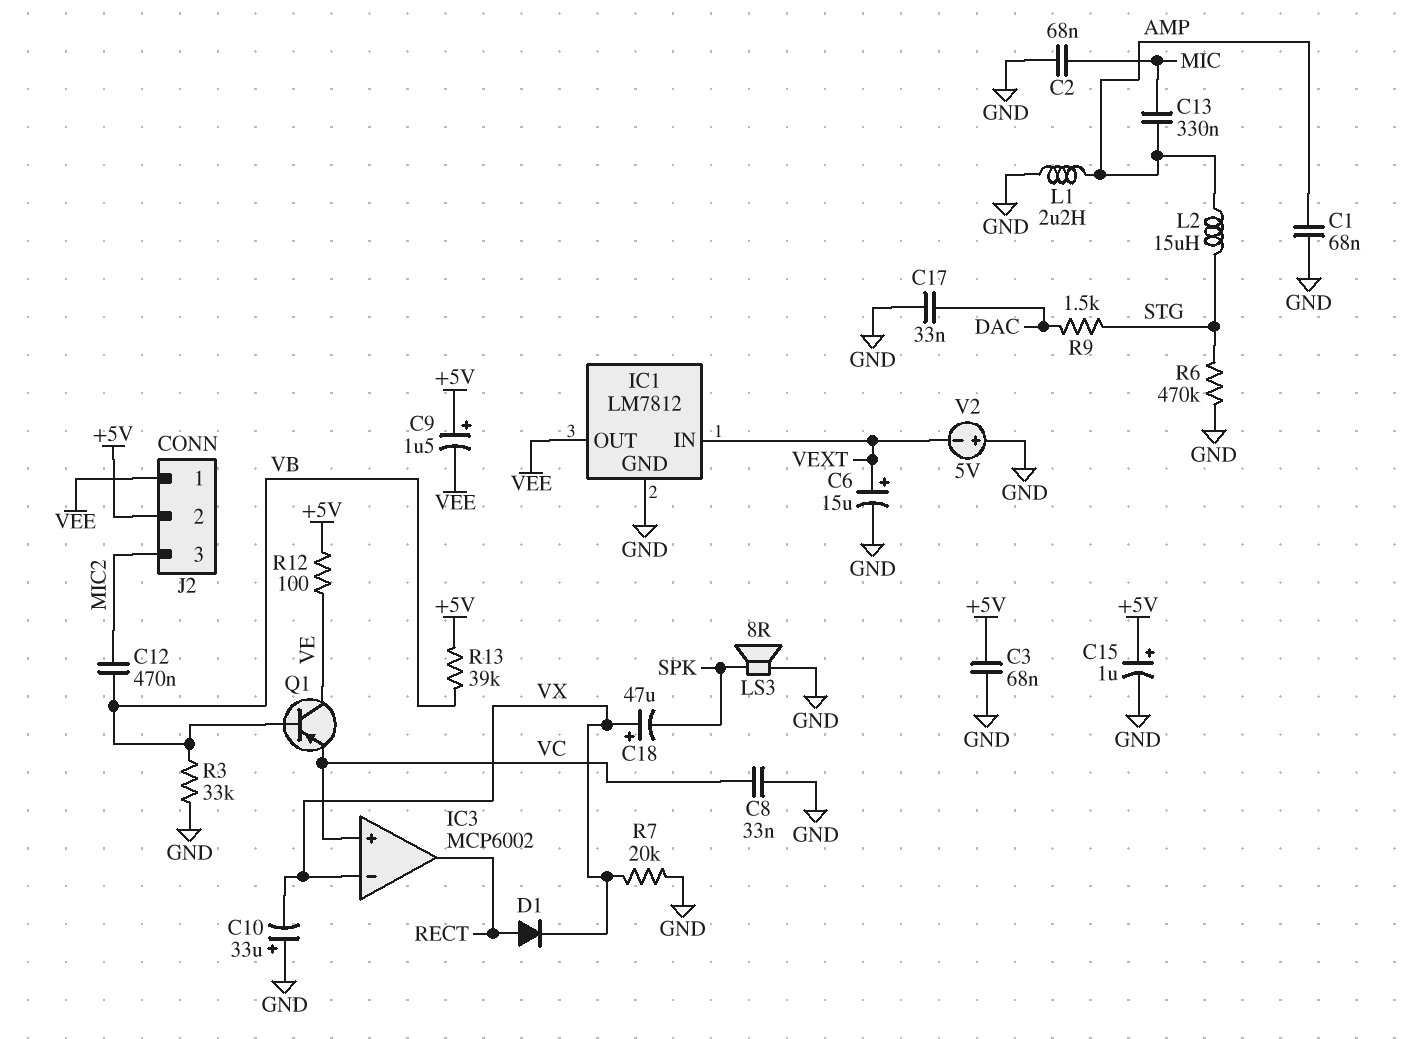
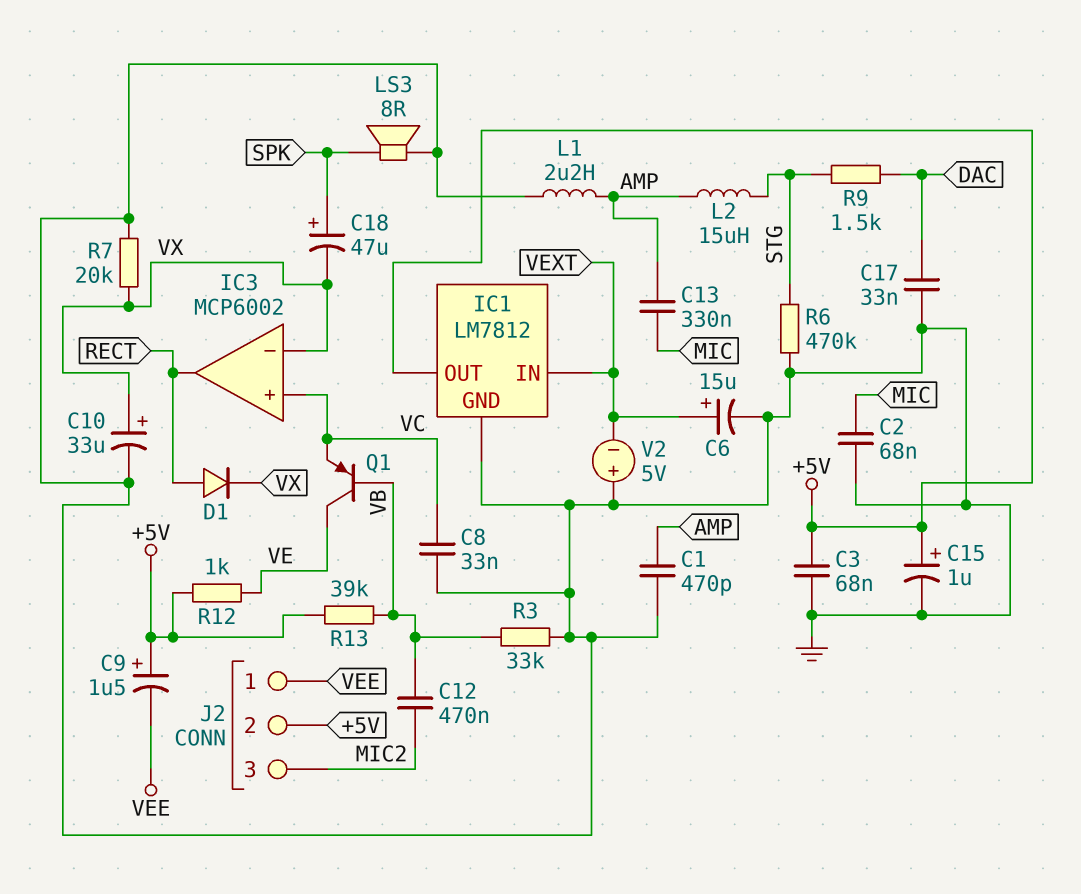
C1: 68nF (AMP, GND) -> 470pF (AMP, GND)
C10: 33uF (plus GND, minus VX) -> 33uF (plus VX, minus GND)
C18: 47uF (plus VX, minus SPK) -> 47uF (plus SPK, minus VX)
IC1 pin OUT: VEE -> +5V
R12: 100 (+5V, VE) -> 1k (+5V, VE)

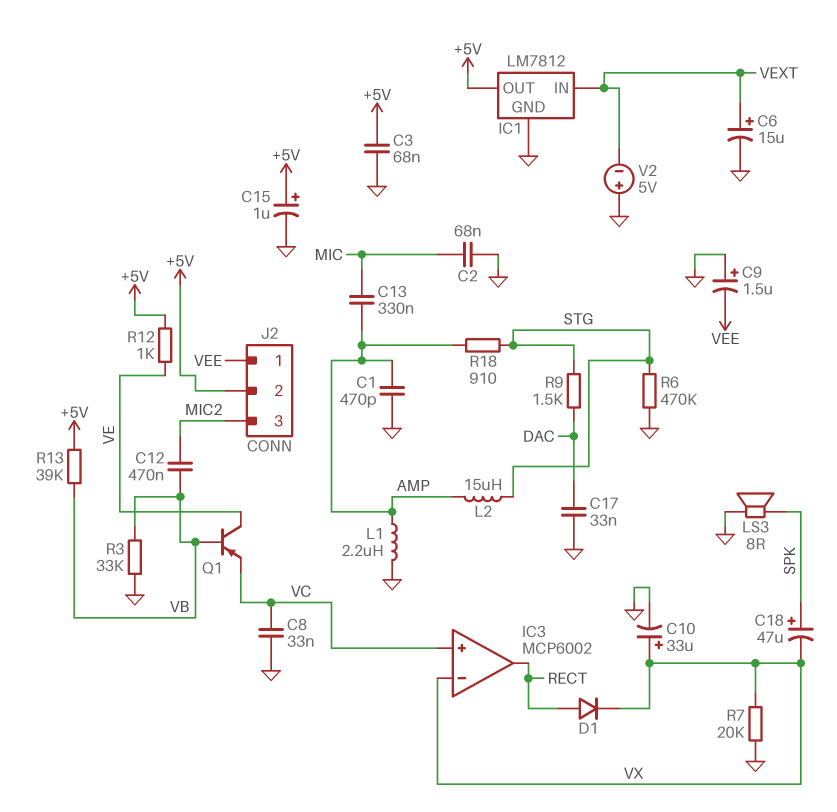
C9: 1.5uF (plus +5V, minus VEE) -> 1.5uF (plus GND, minus VEE)
R18: none -> 910 (AMP, STG)

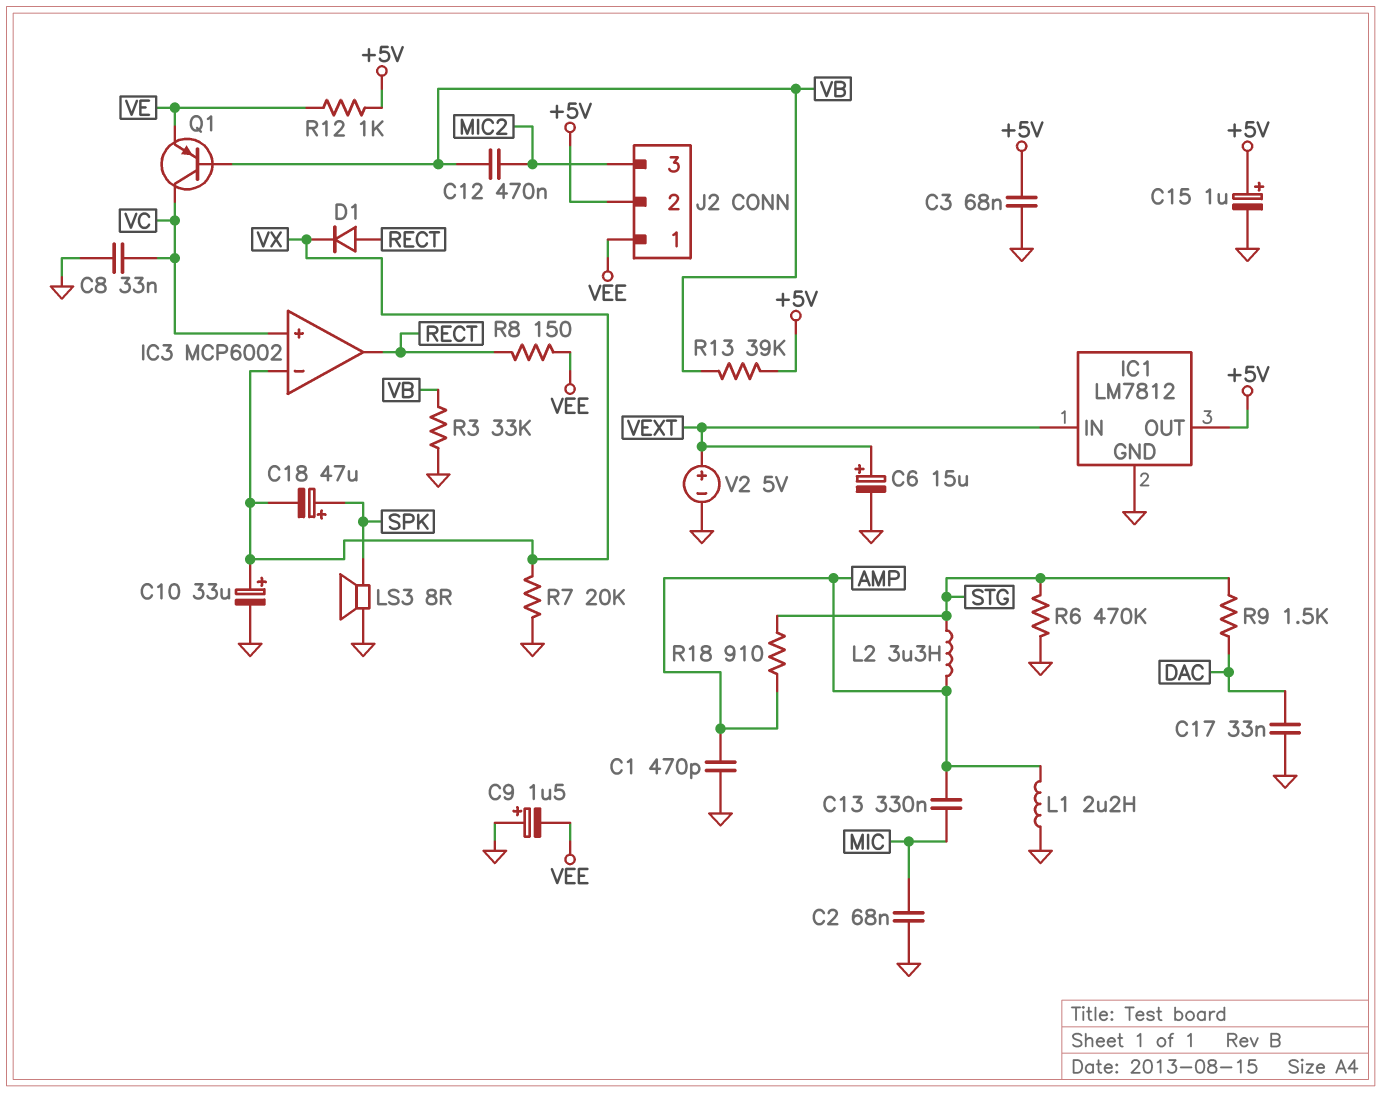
L2: 15uH (AMP, STG) -> 3.3uH (AMP, STG)
Q1: PNP (B VB, C VE, E VC) -> PNP (B VB, C VC, E VE)
R8: none -> 150 (RECT, VEE)
V2: 5V (plus GND, minus VEXT) -> 5V (plus VEXT, minus GND)

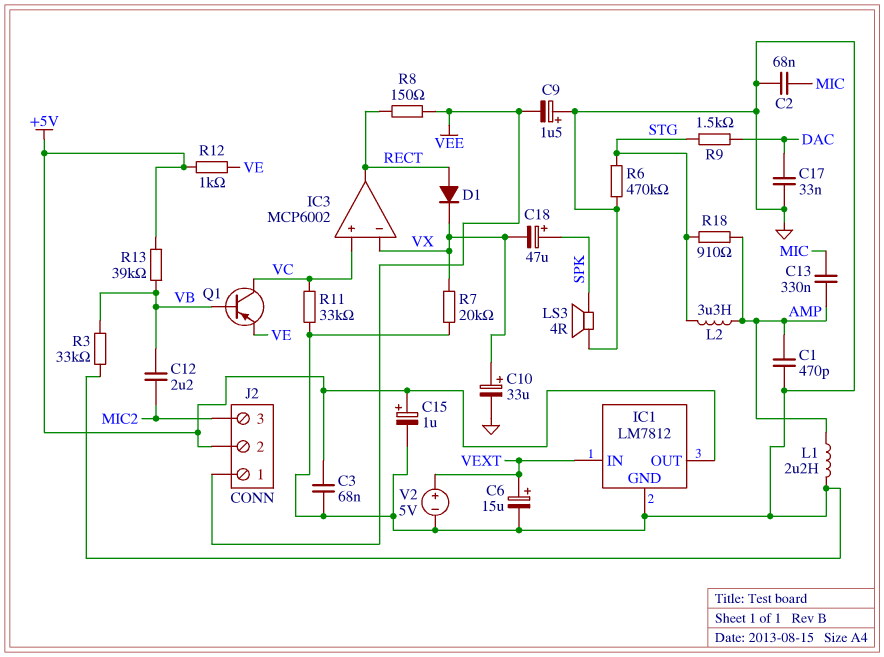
C8: 33nF (GND, VC) -> none
C12: 470nF (MIC2, VB) -> 2.2uF (MIC2, VB)
LS3: speaker 8R (GND, SPK) -> speaker 4R (GND, SPK)
R11: none -> 33k (GND, VC)

